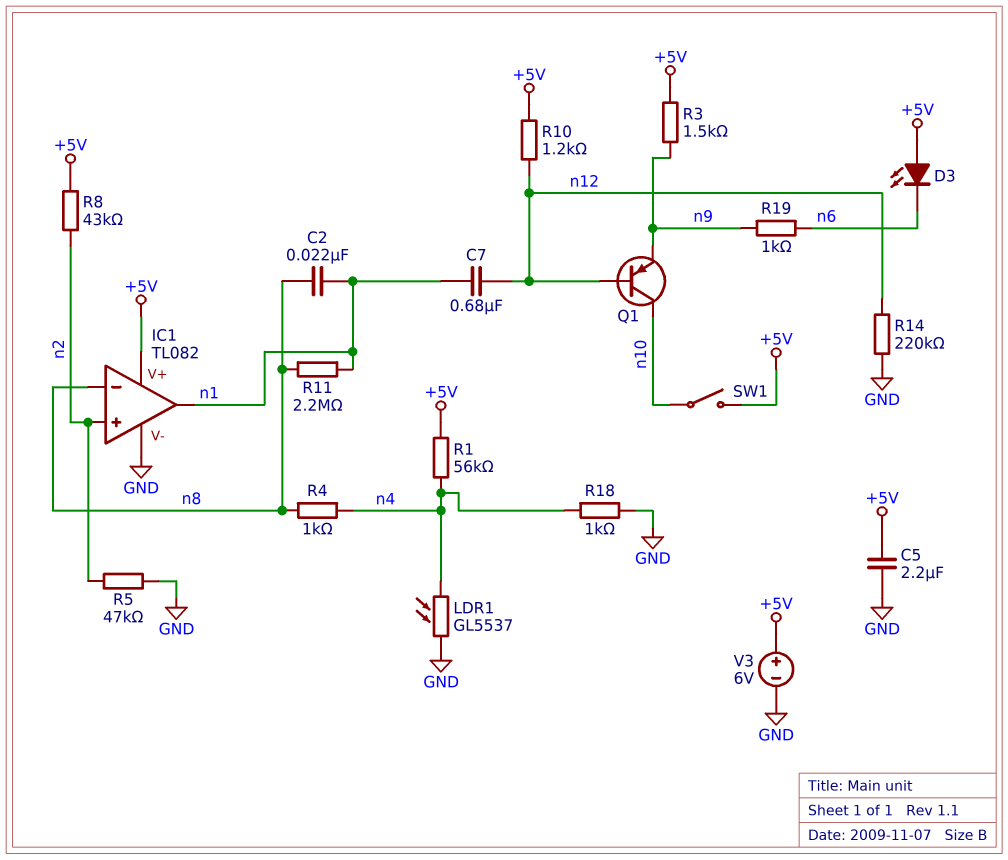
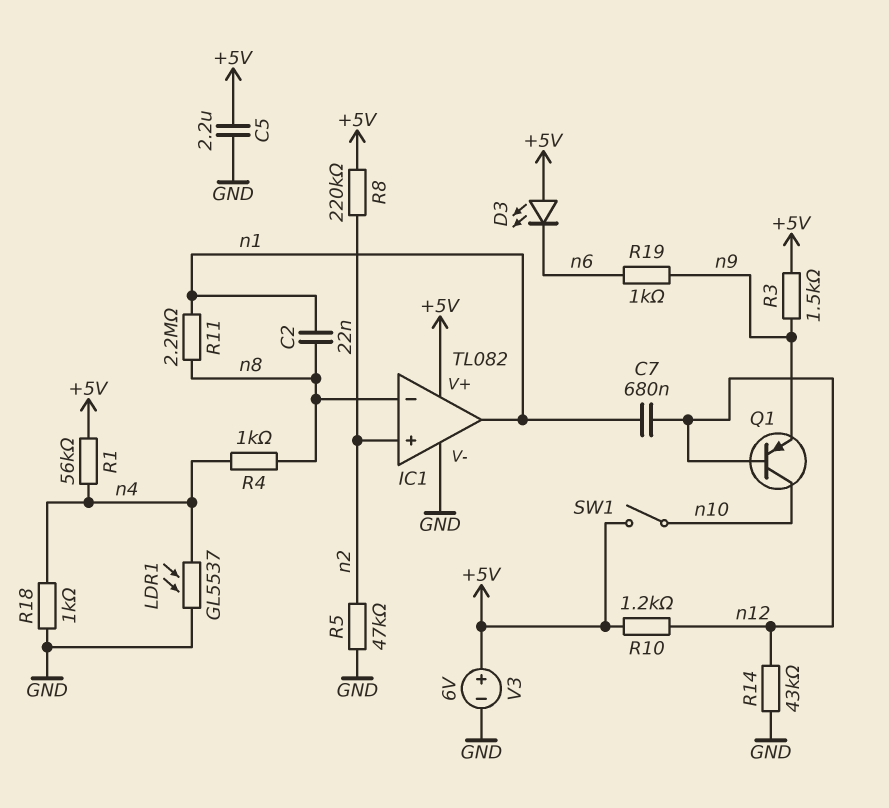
R8: 43k (+5V, n2) -> 220k (+5V, n2)
R14: 220k (GND, n12) -> 43k (GND, n12)

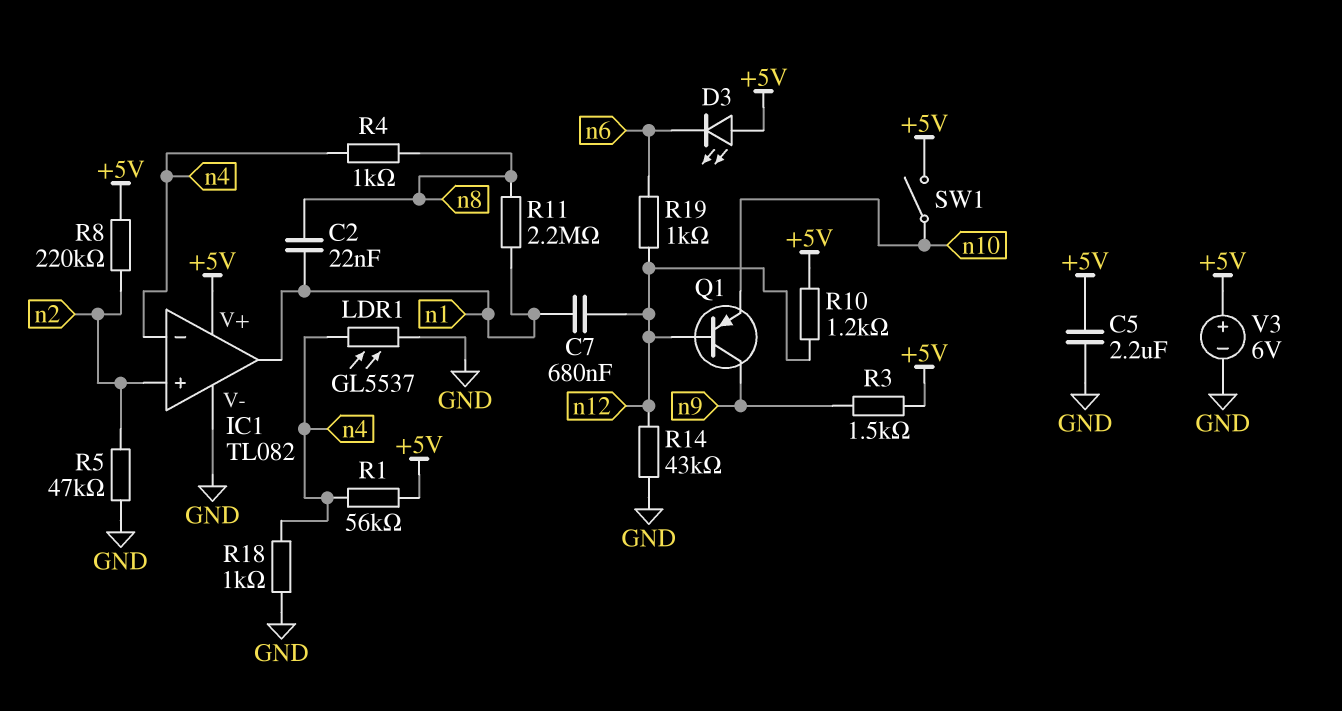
IC1 pin in-: n8 -> n4
Q1: PNP (B n12, C n10, E n9) -> PNP (B n12, C n9, E n10)
R19: 1k (n6, n9) -> 1k (n6, n12)

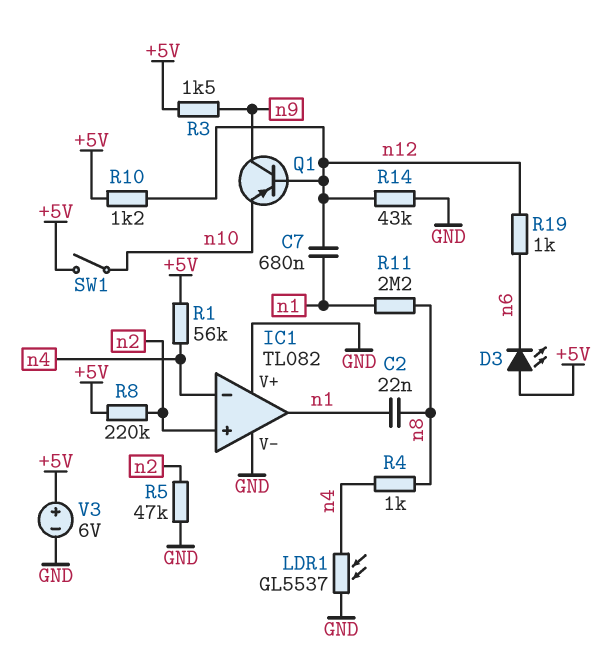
C5: 2.2uF (+5V, GND) -> none
IC1 pin V+: +5V -> GND
R18: 1k (GND, n4) -> none

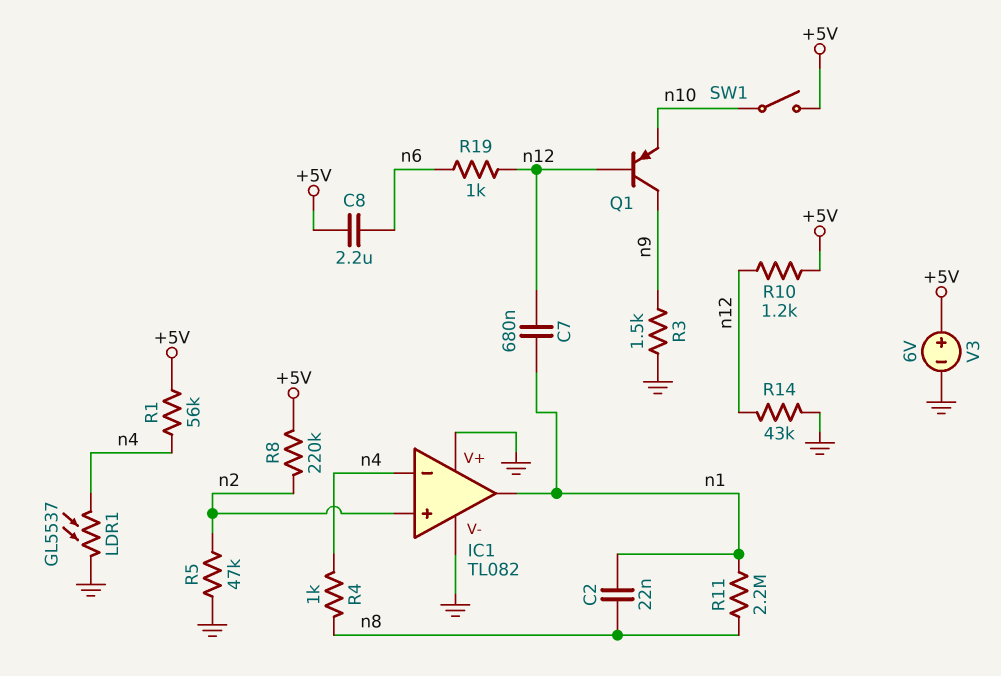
C8: none -> 2.2uF (+5V, n6)
D3: LED (A +5V, K n6) -> none
R3: 1.5k (+5V, n9) -> 1.5k (GND, n9)

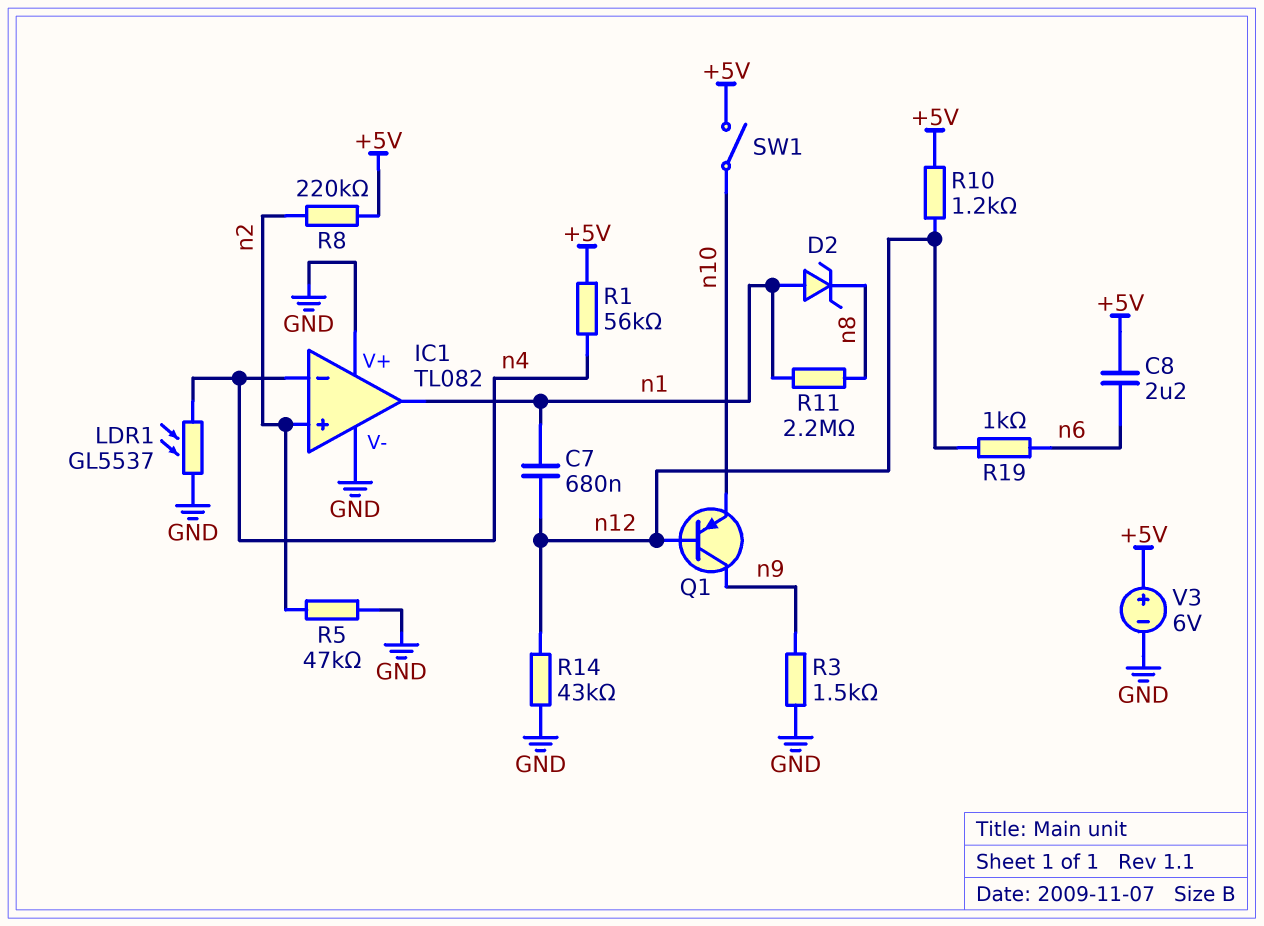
C2: 22nF (n1, n8) -> none
D2: none -> zener (A n1, K n8)
R4: 1k (n4, n8) -> none

